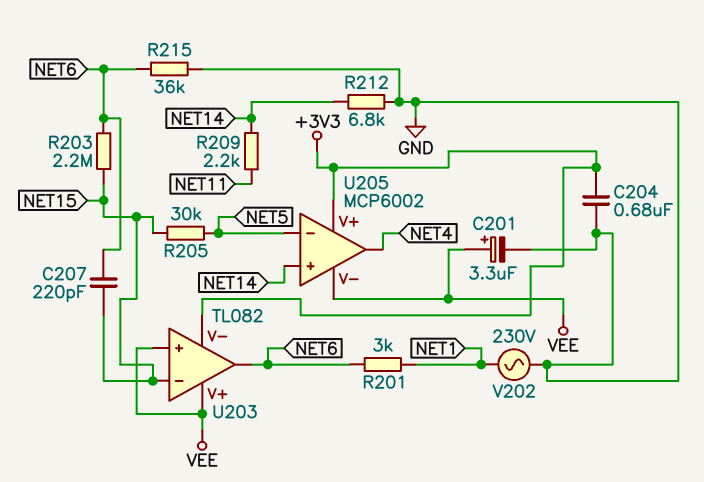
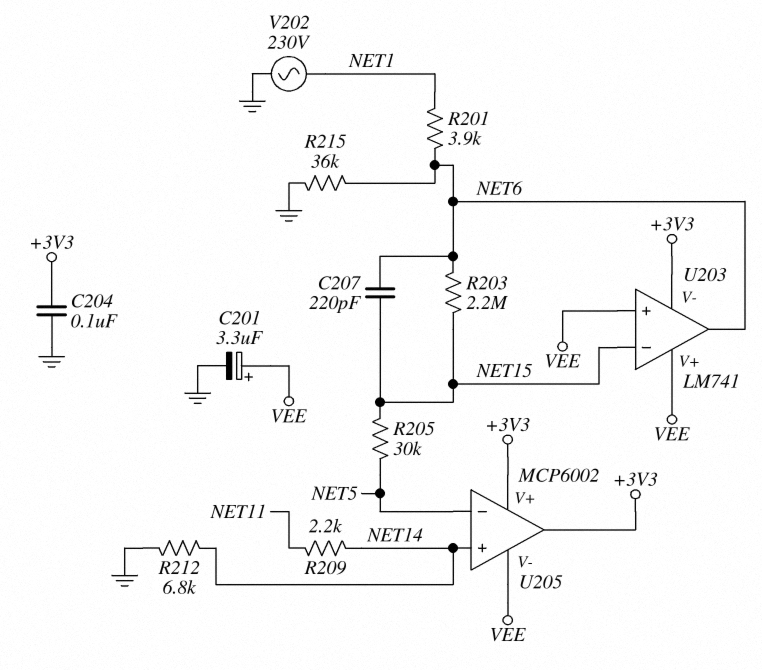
C204: 680nF (+3V3, GND) -> 100nF (+3V3, GND)
R201: 3k (NET1, NET6) -> 3.9k (NET1, NET6)
U203: TL082 -> LM741
U205 pin out: NET4 -> +3V3

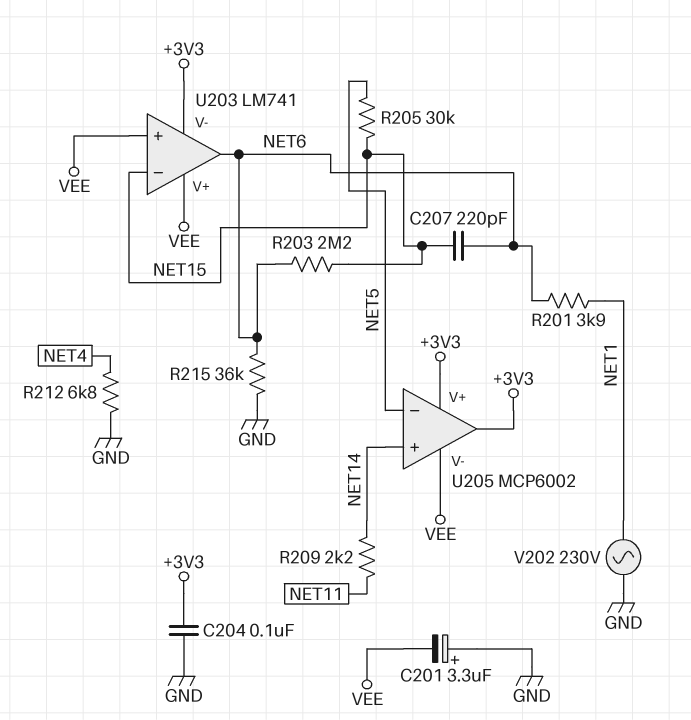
C201: 3.3uF (plus VEE, minus GND) -> 3.3uF (plus GND, minus VEE)
R212: 6.8k (GND, NET14) -> 6.8k (GND, NET4)

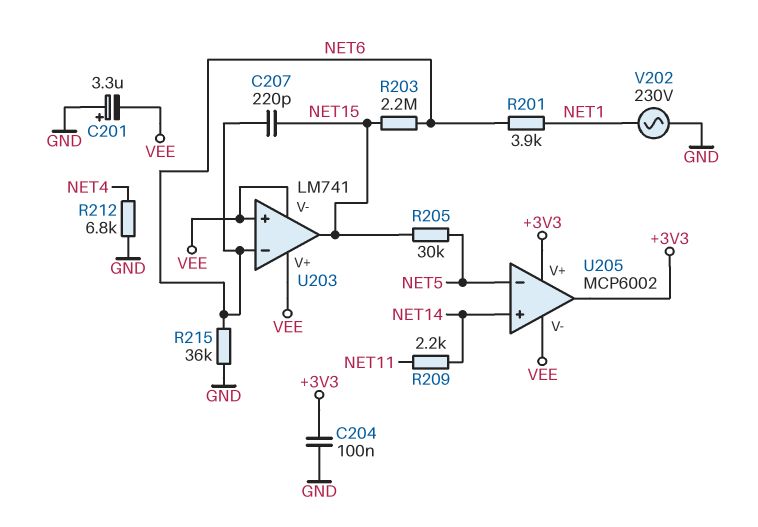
U203 pin V-: +3V3 -> VEE
U203 pin in-: NET15 -> NET6
U203 pin out: NET6 -> NET15

